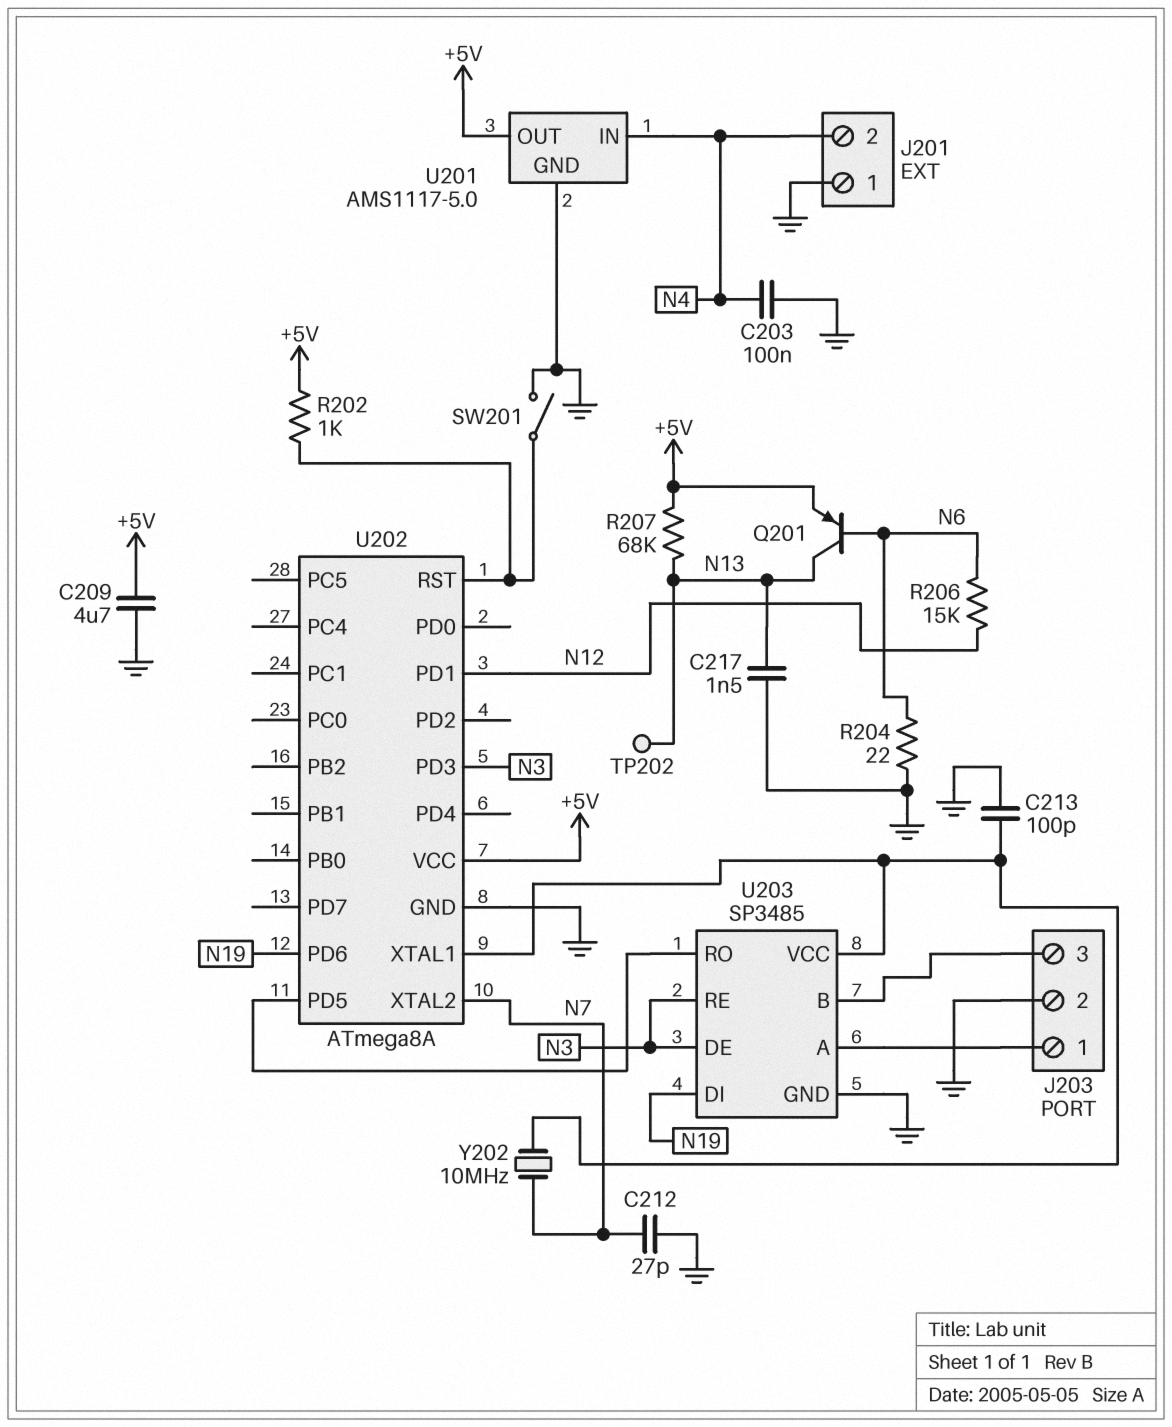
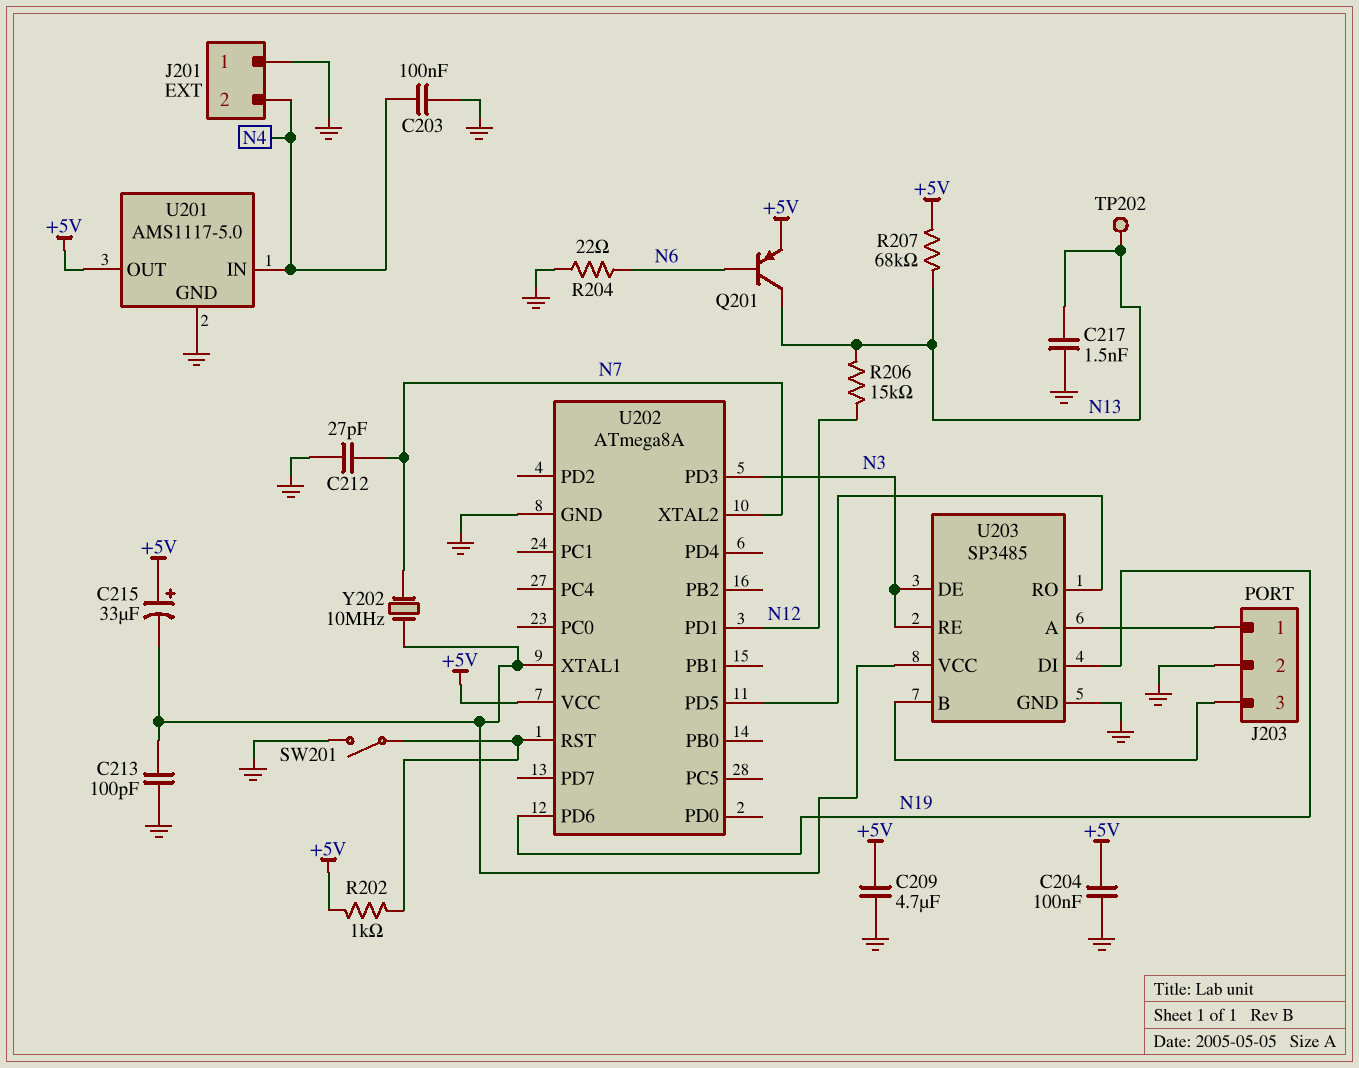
C204: none -> 100nF (+5V, GND)
C215: none -> 33uF (plus +5V, minus U202/XTAL1)
R206: 15k (N6, N12) -> 15k (N12, N13)

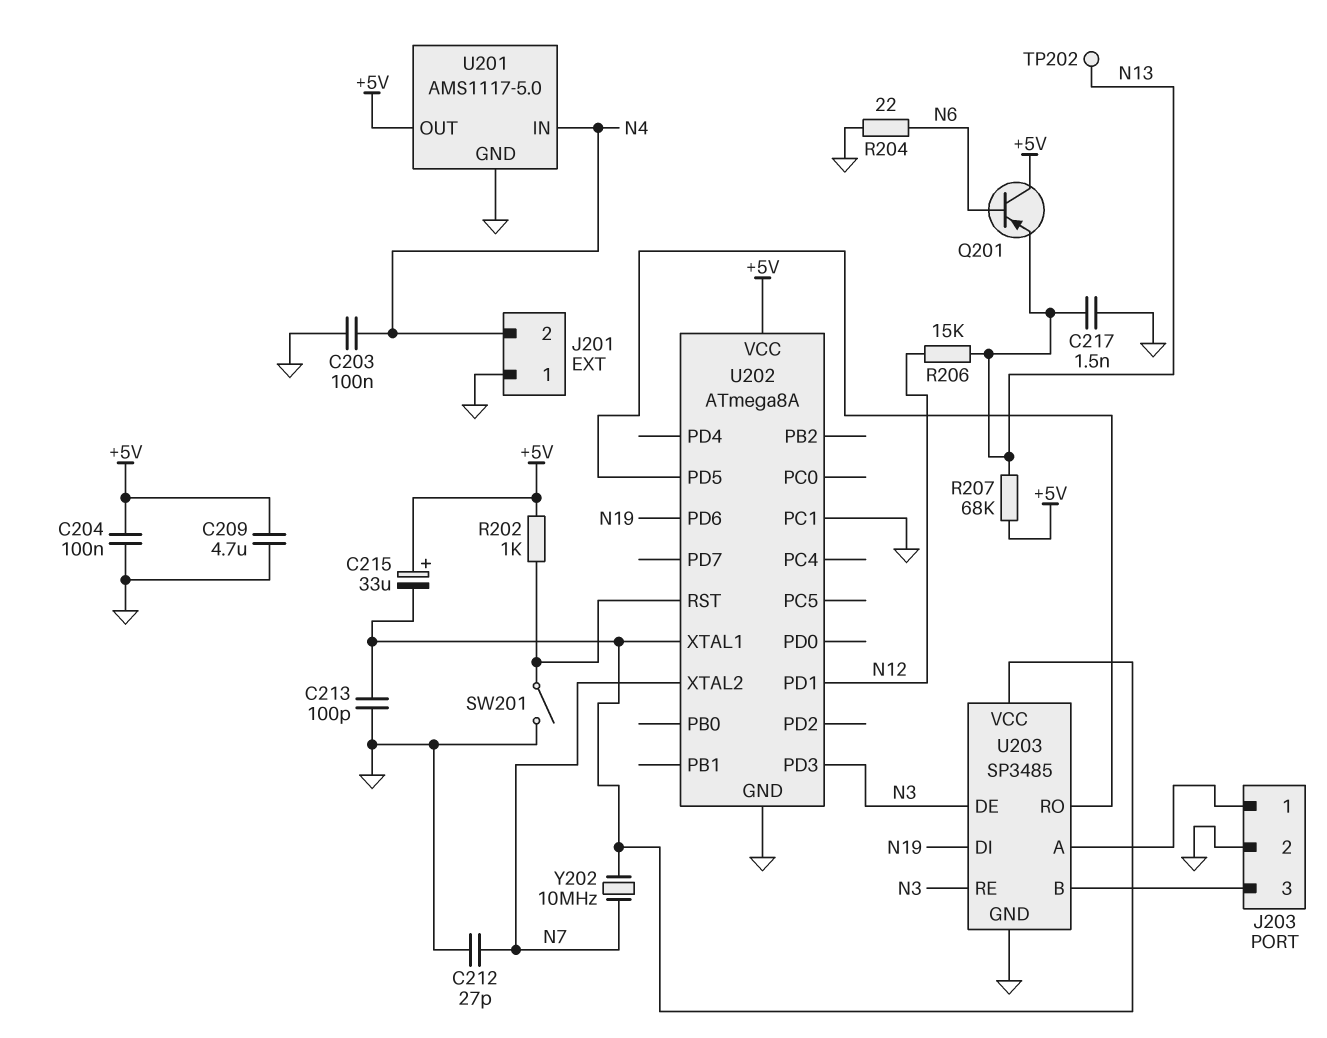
Q201: PNP (B N6, C N13, E +5V) -> PNP (B N6, C +5V, E N13)
U202 pin PC1: none -> GND

